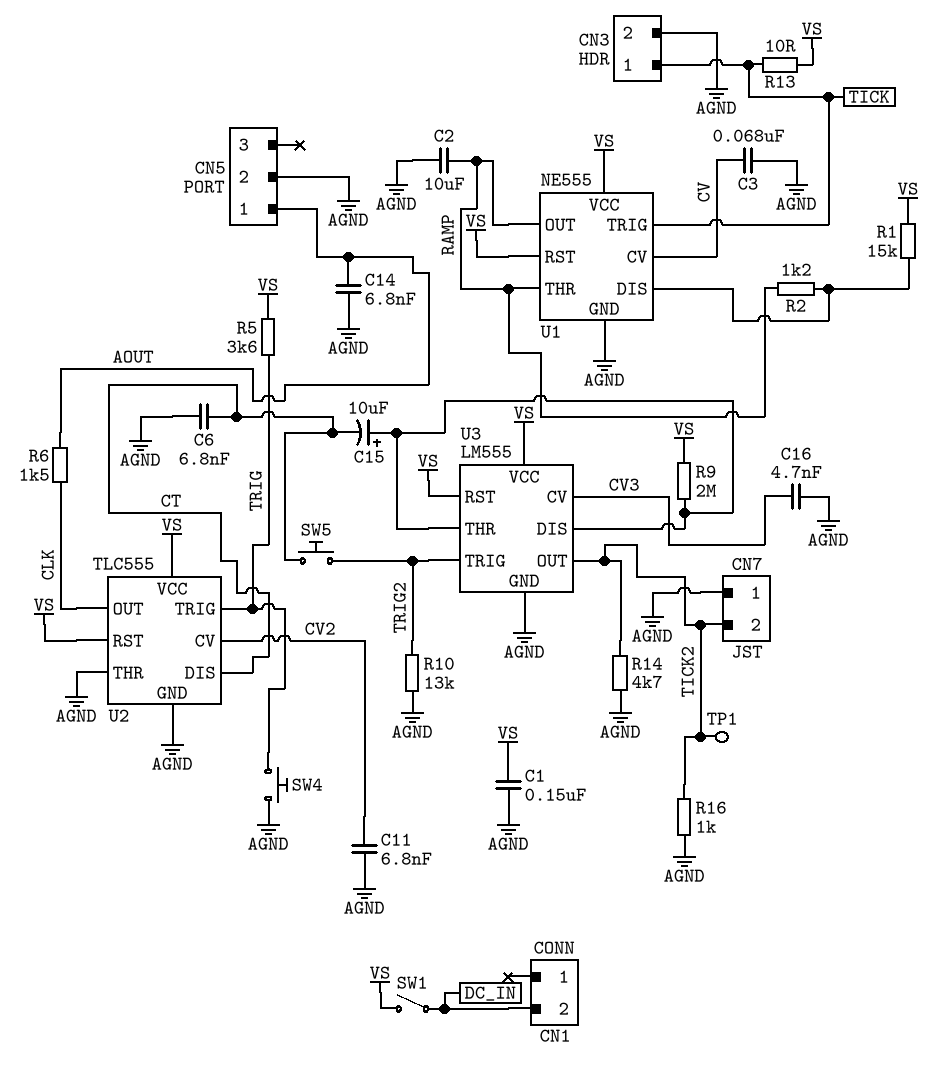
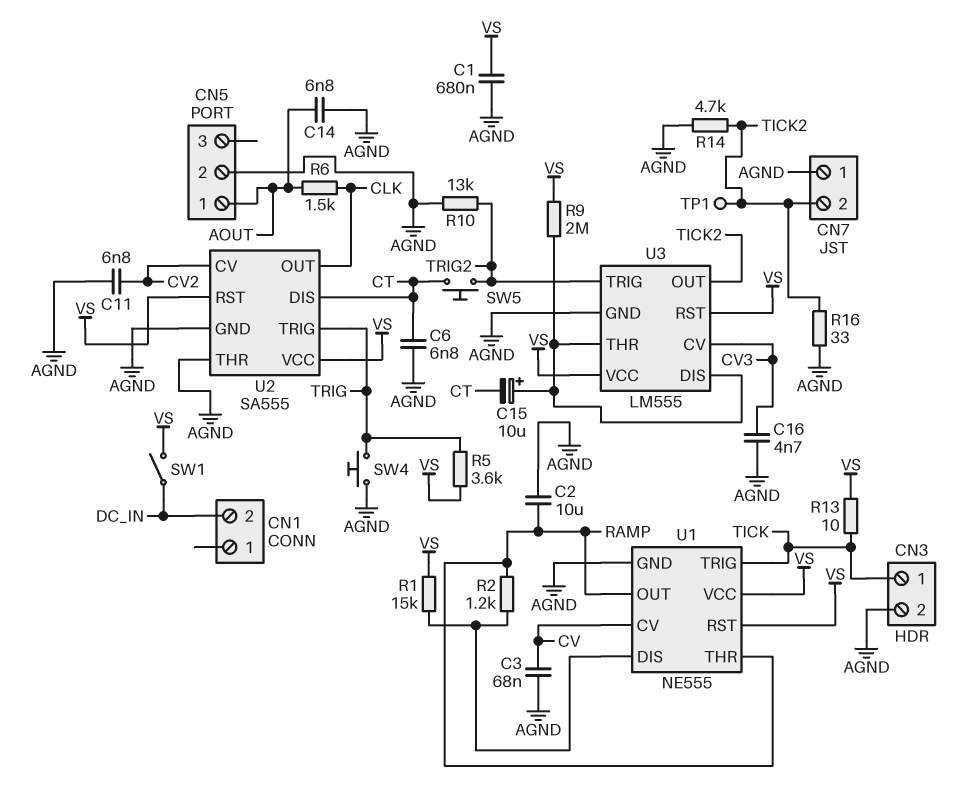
C1: 150nF (AGND, VS) -> 680nF (AGND, VS)
R16: 1k (AGND, TICK2) -> 33 (AGND, TICK2)
U2: TLC555 -> SA555

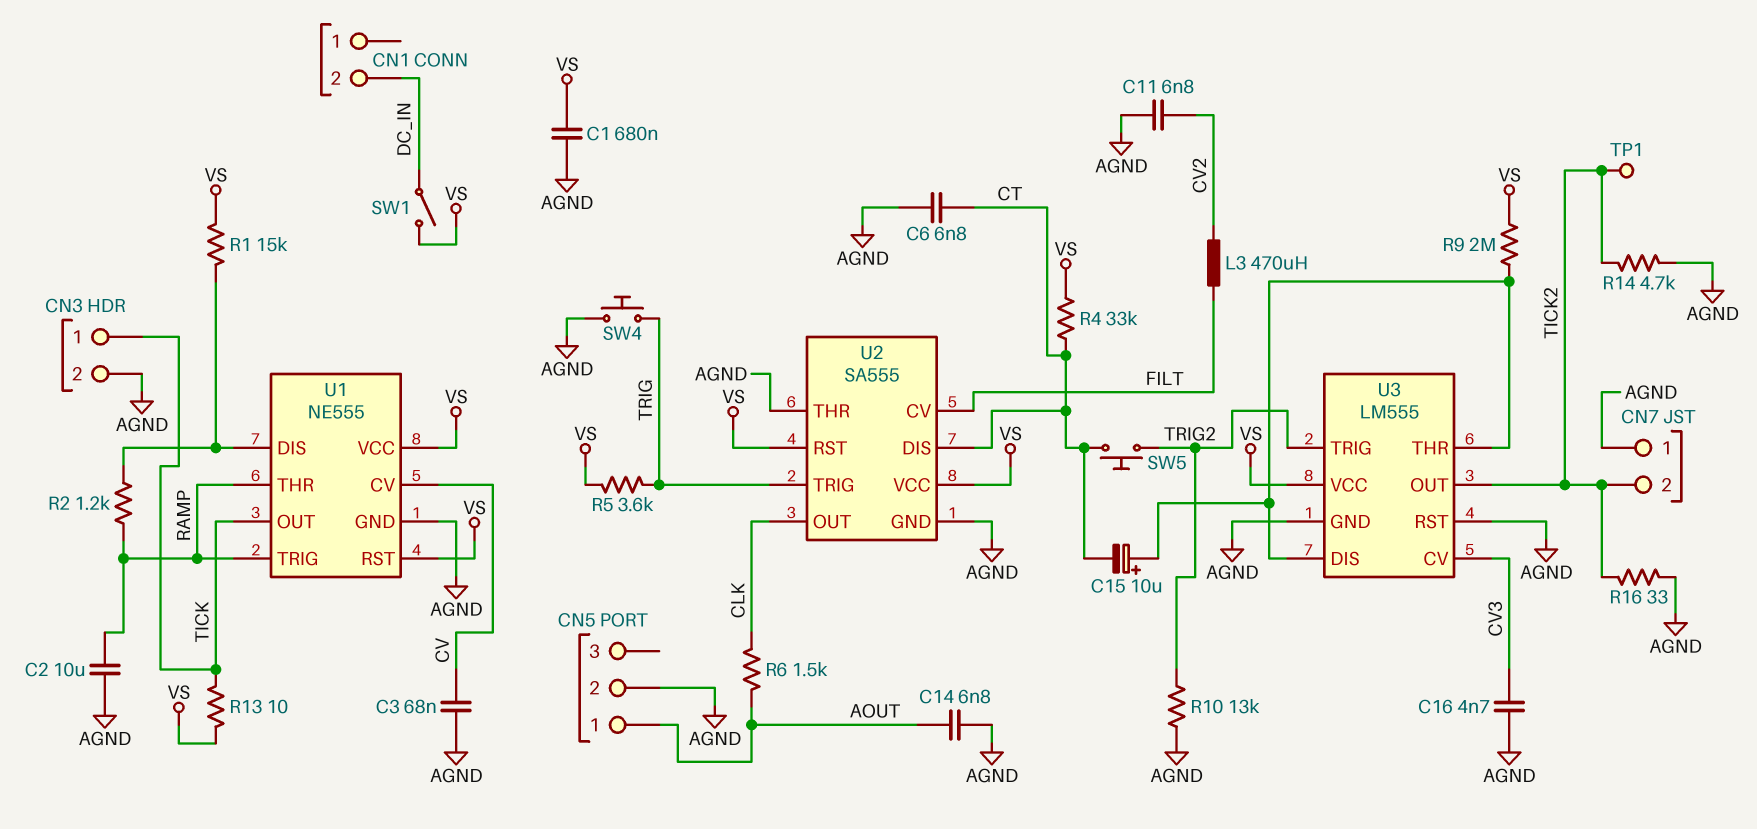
L3: none -> 470uH (CV2, FILT)
R4: none -> 33k (CT, VS)
U1 pin OUT: RAMP -> TICK
U1 pin TRIG: TICK -> RAMP
U2 pin CV: CV2 -> FILT
U3 pin RST: VS -> AGND

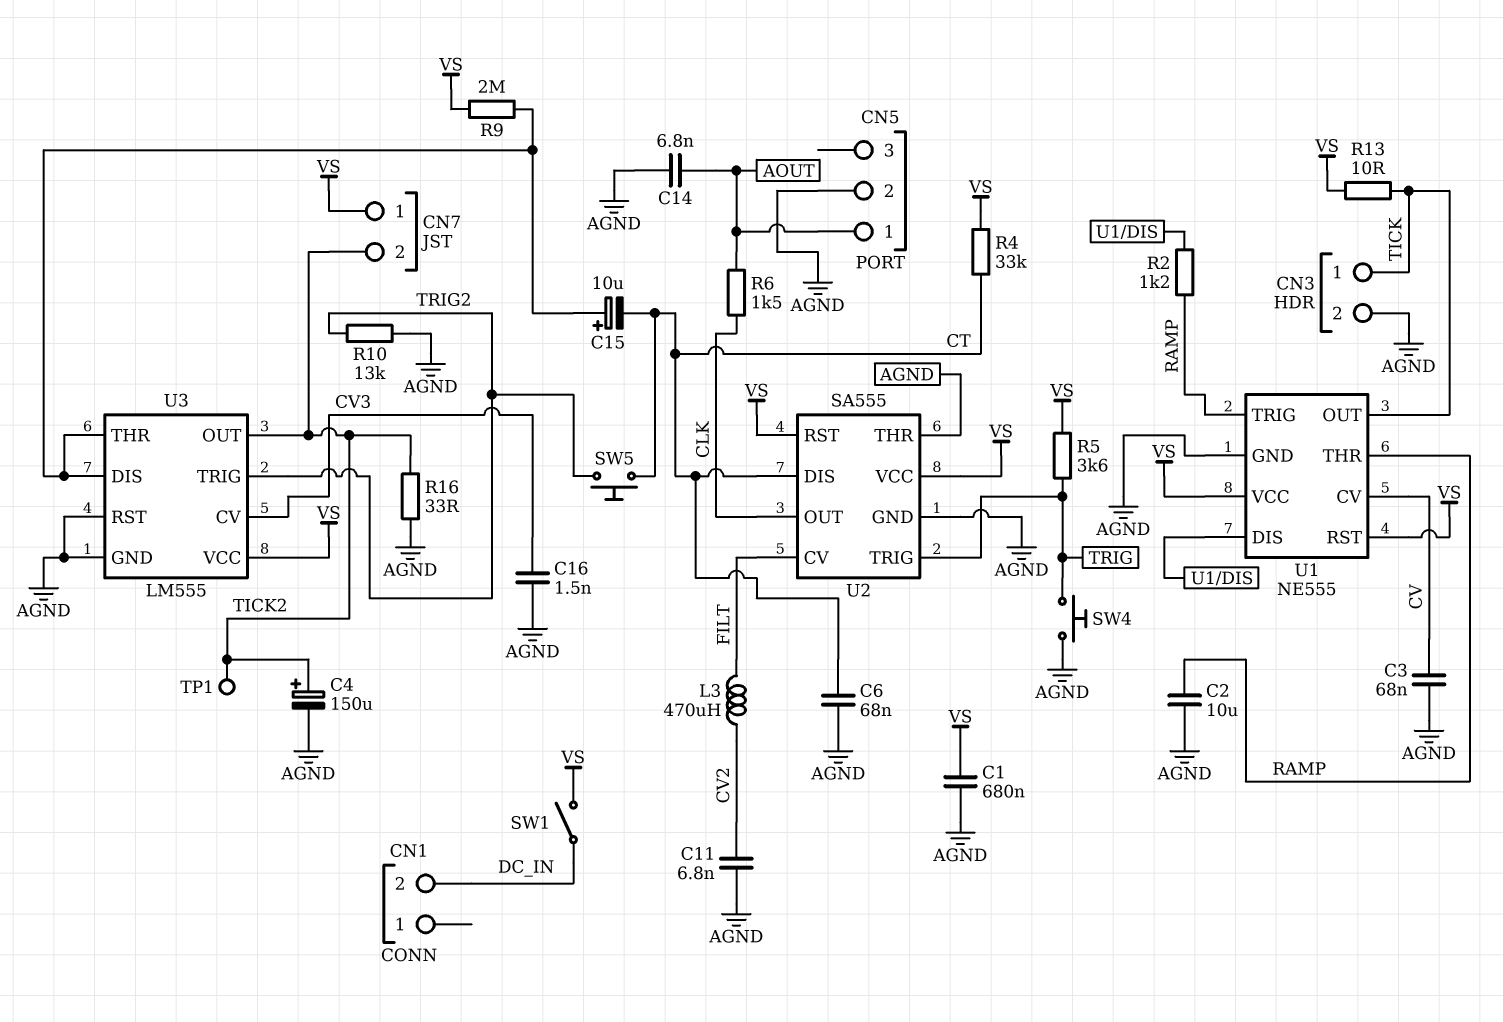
C4: none -> 150uF (plus TICK2, minus AGND)
C6: 6.8nF (AGND, CT) -> 68nF (AGND, CT)
C16: 4.7nF (AGND, CV3) -> 1.5nF (AGND, CV3)
CN7 pin 1: AGND -> VS
R1: 15k (U1/DIS, VS) -> none
R14: 4.7k (AGND, TICK2) -> none

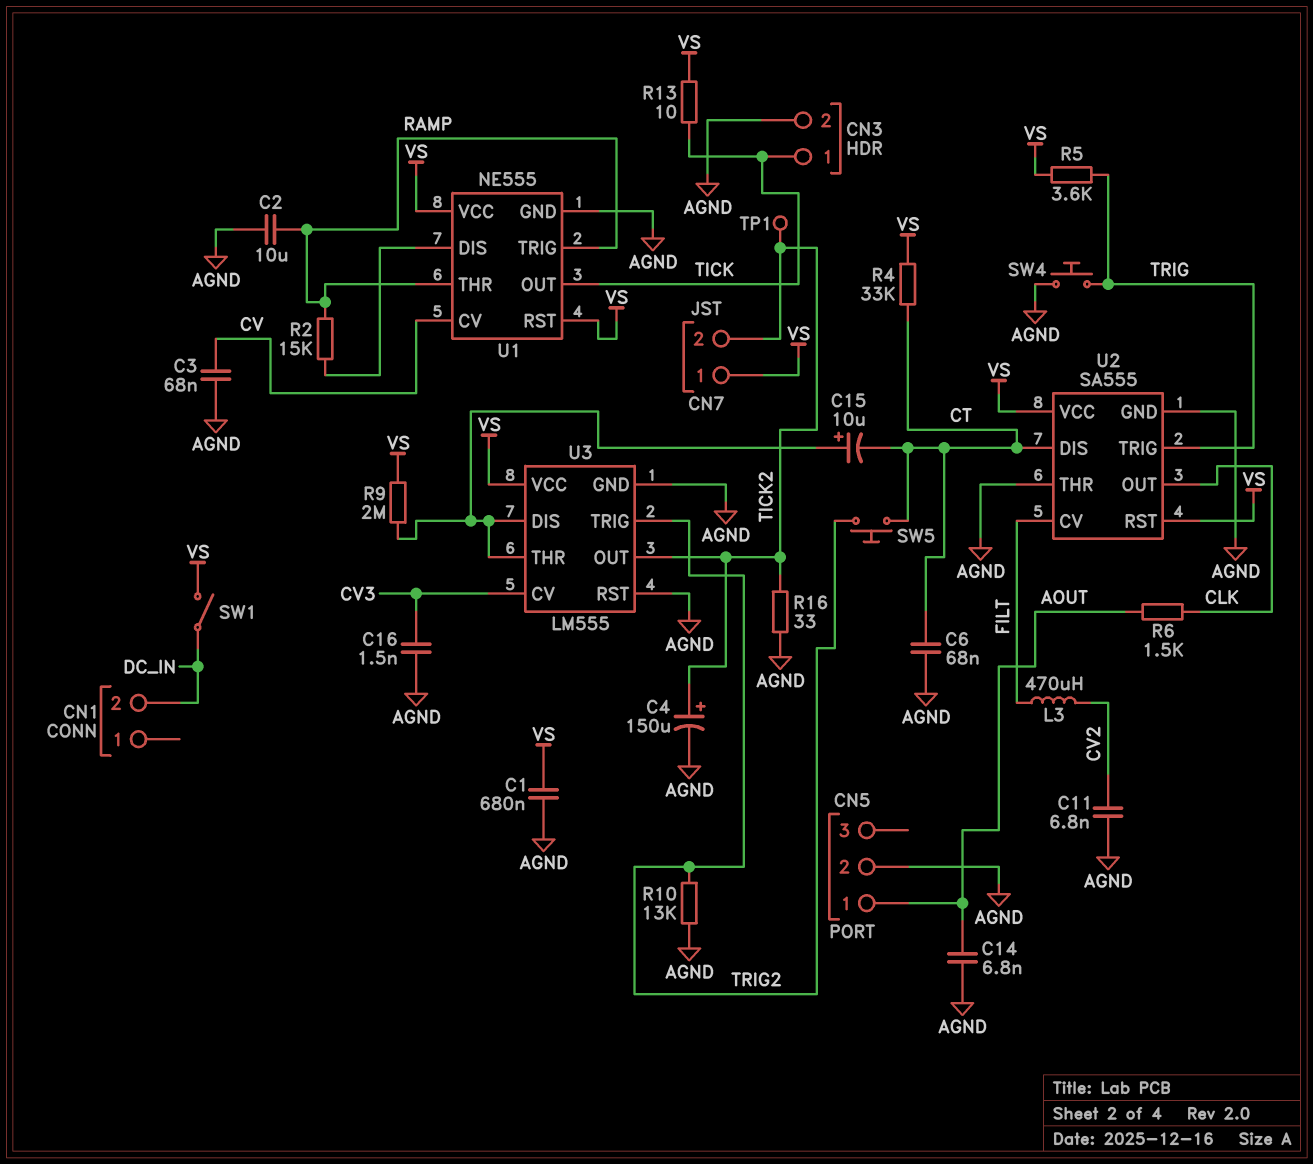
R2: 1.2k (RAMP, U1/DIS) -> 15k (RAMP, U1/DIS)

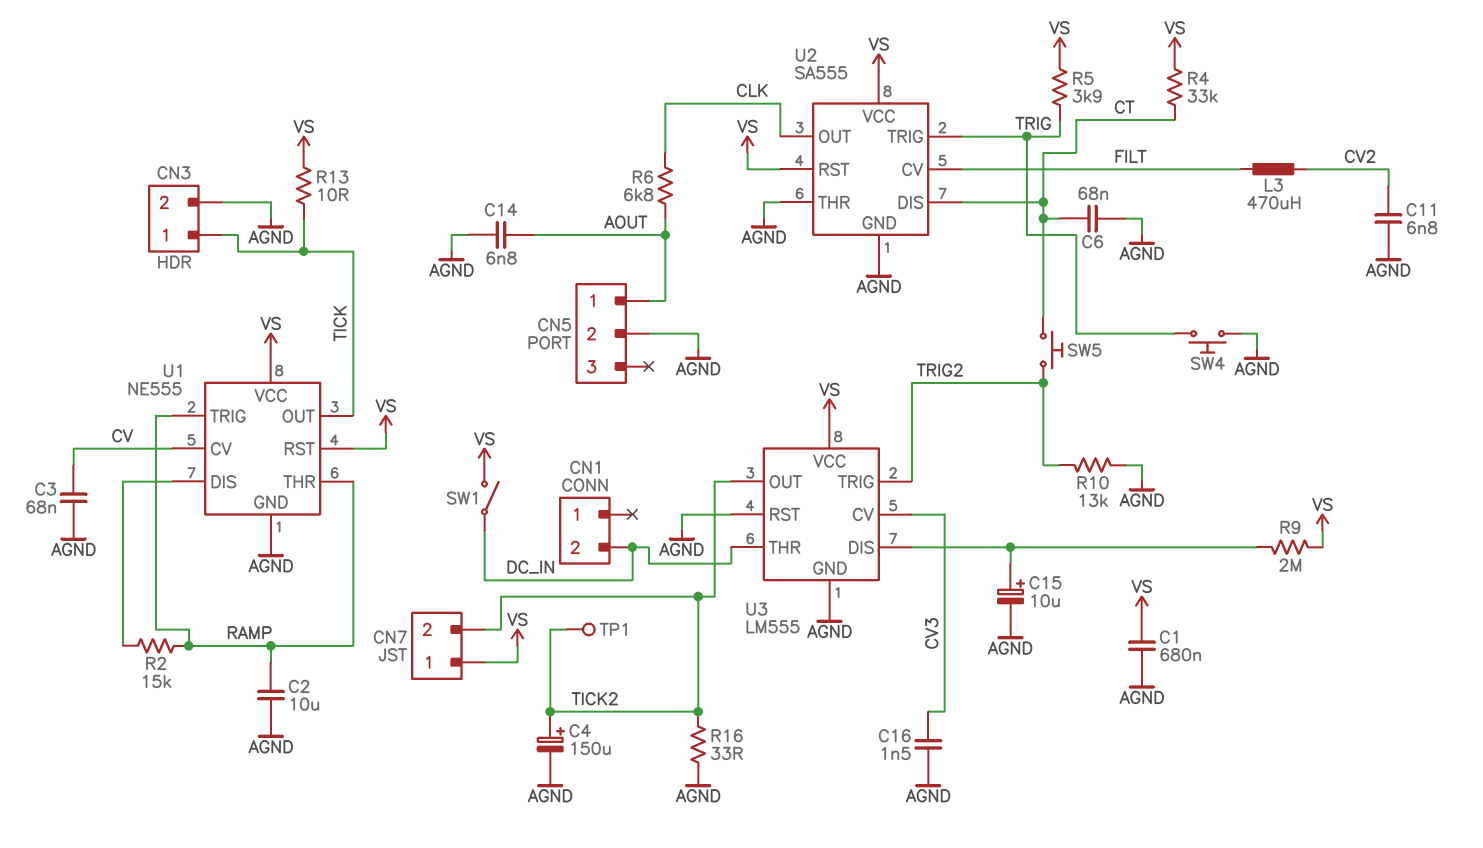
C15: 10uF (plus U3/DIS, minus CT) -> 10uF (plus U3/DIS, minus AGND)
R5: 3.6k (TRIG, VS) -> 3.9k (TRIG, VS)
R6: 1.5k (AOUT, CLK) -> 6.8k (AOUT, CLK)
U3 pin THR: U3/DIS -> DC_IN

